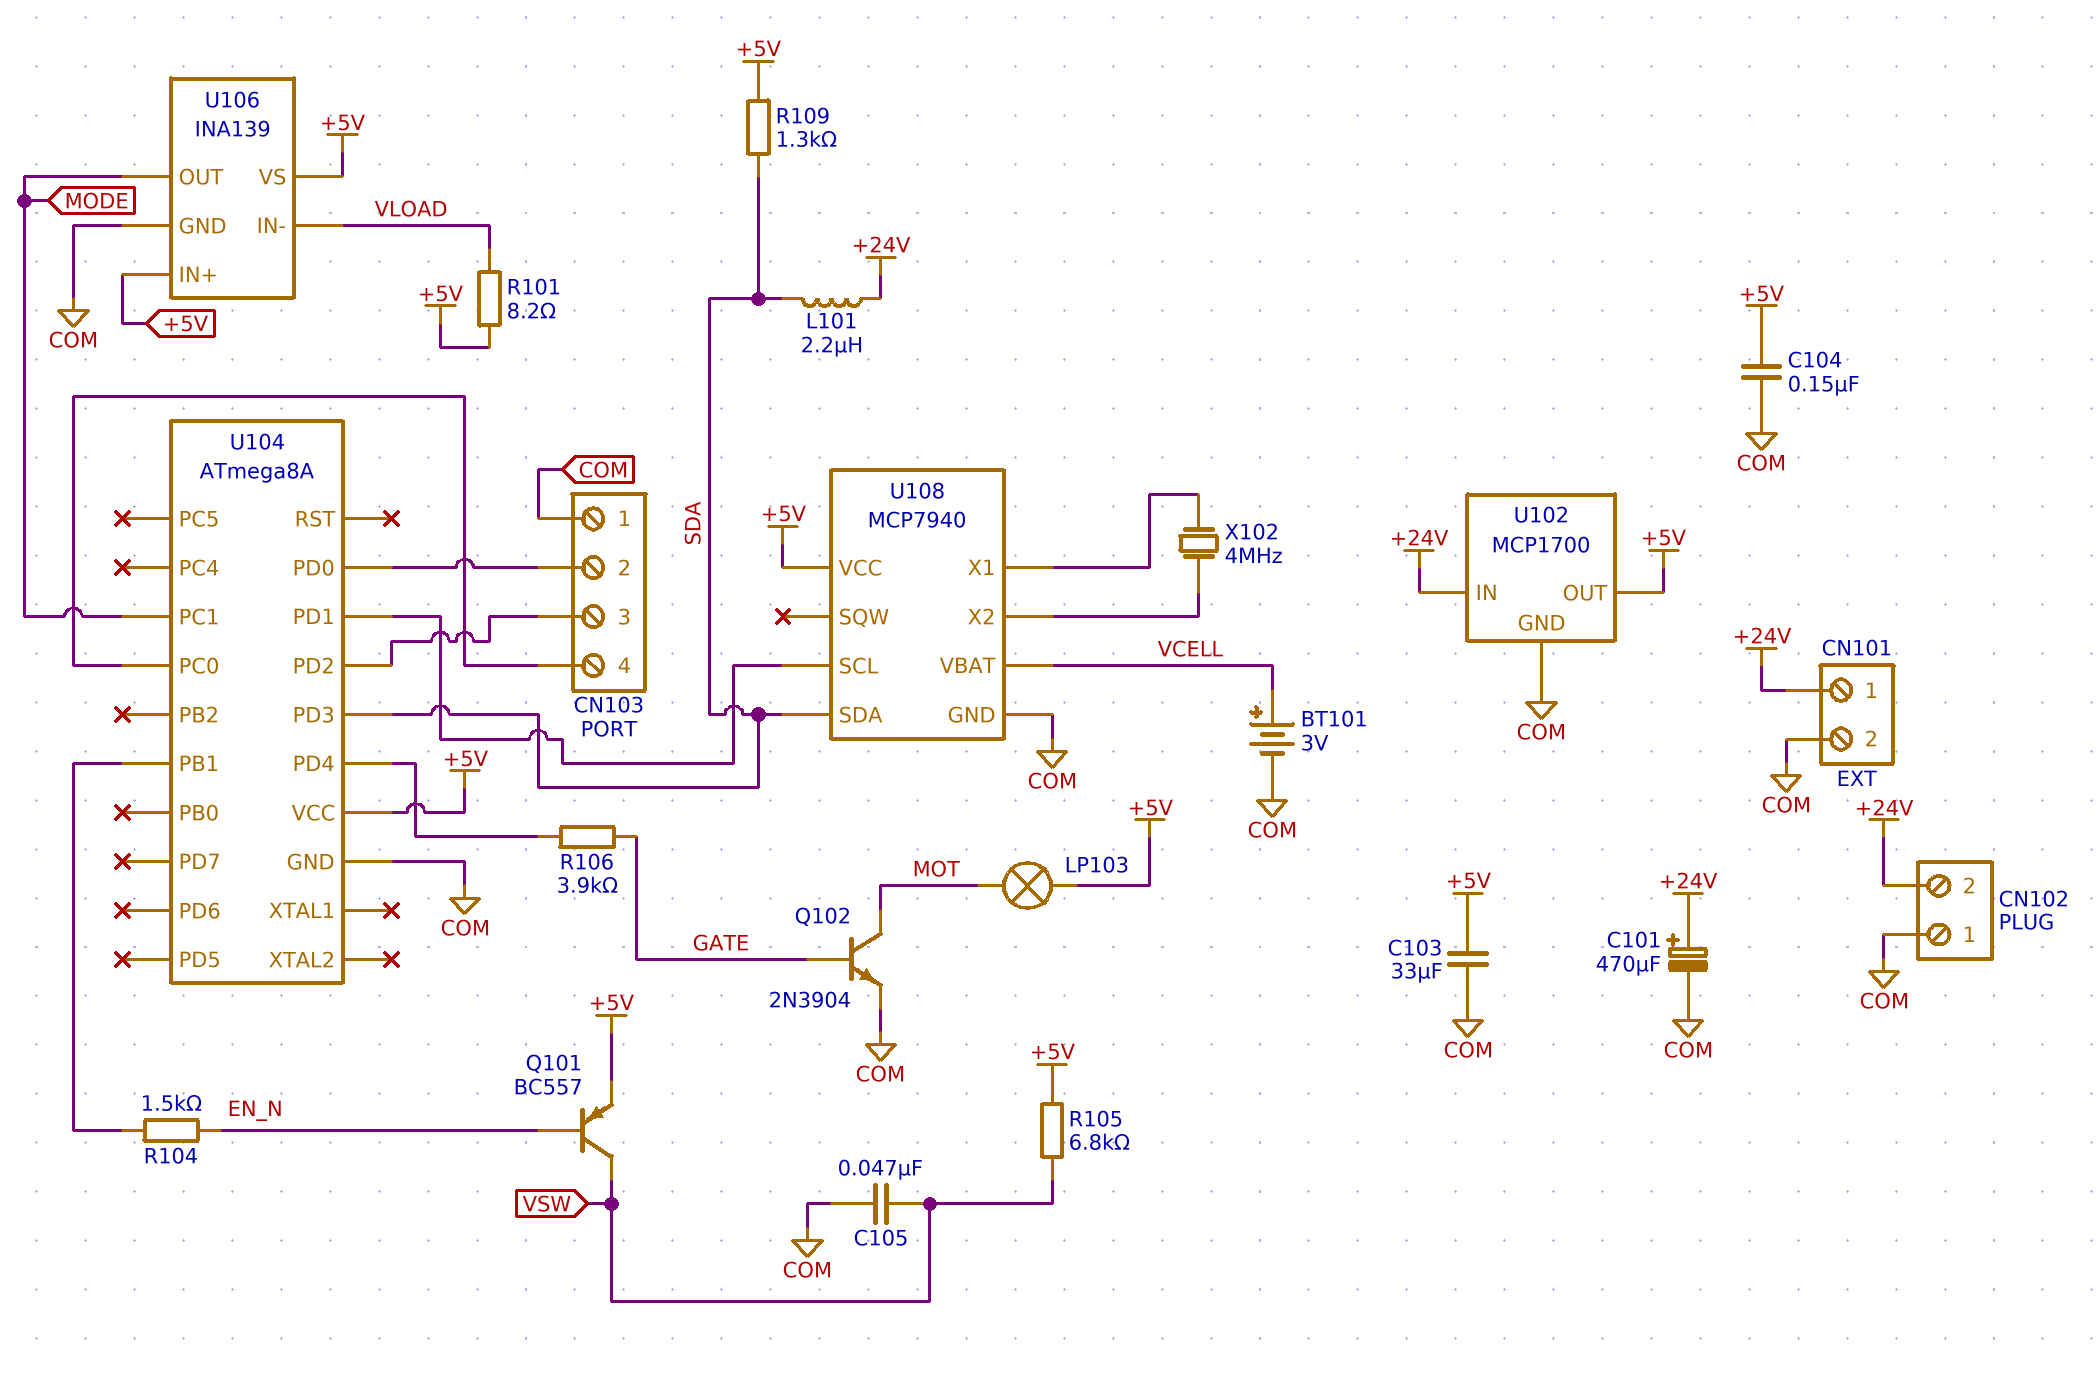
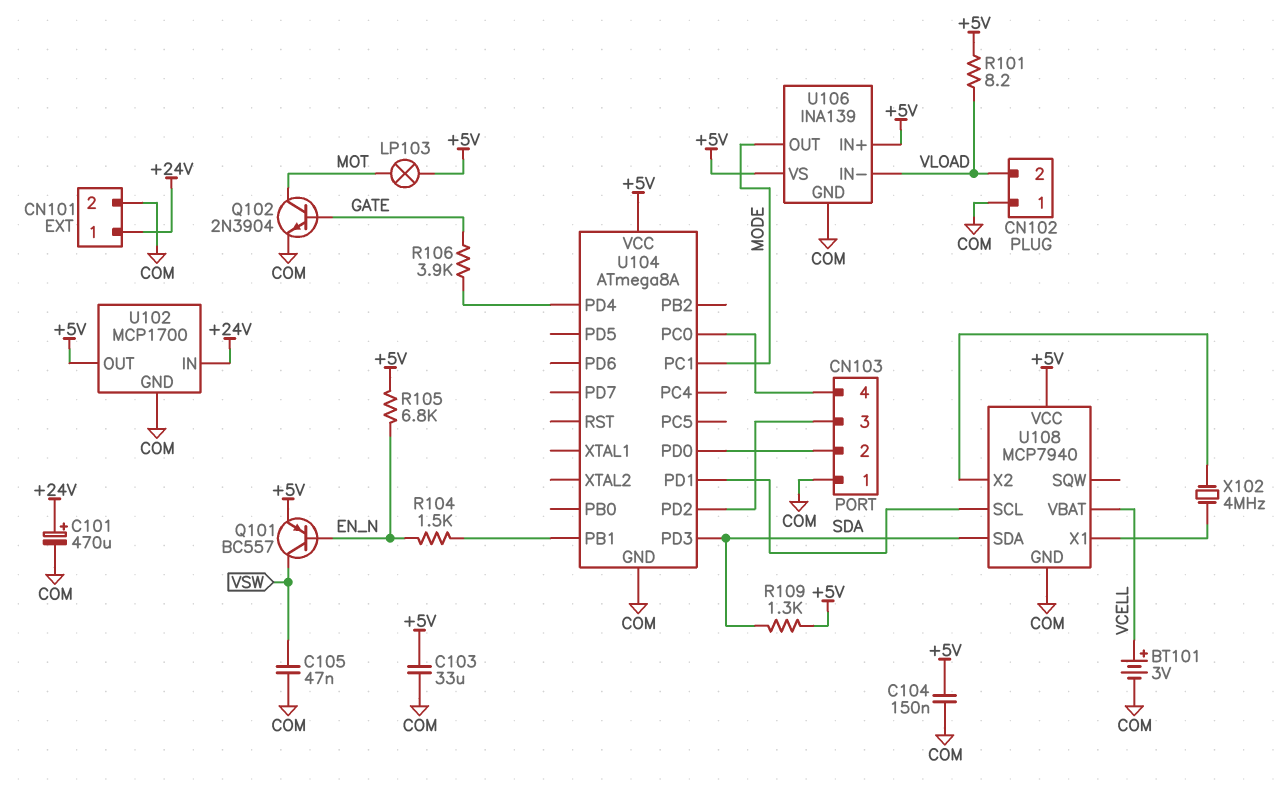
CN102 pin 2: +24V -> VLOAD
L101: 2.2uH (+24V, SDA) -> none
R105: 6.8k (+5V, VSW) -> 6.8k (+5V, EN_N)

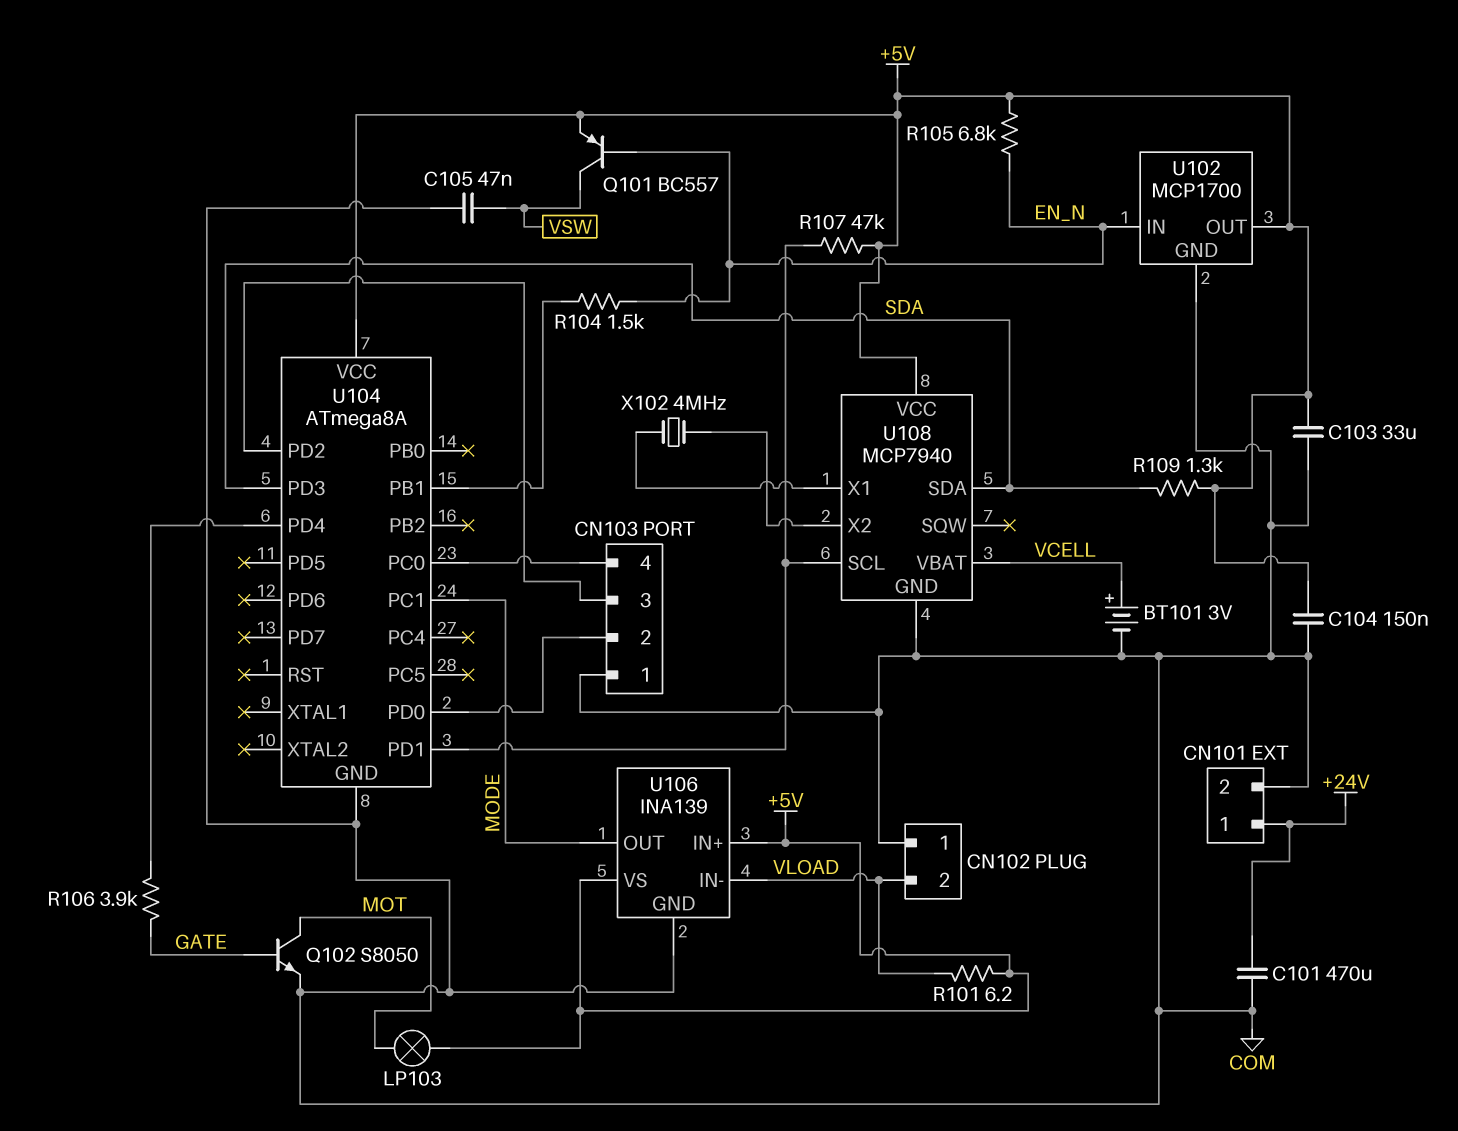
C101: 470uF (plus +24V, minus COM) -> 470uF (+24V, COM)
Q102: NPN 2N3904 (B GATE, C MOT, E COM) -> NPN S8050 (B GATE, C MOT, E COM)
R101: 8.2 (+5V, VLOAD) -> 6.2 (+5V, VLOAD)
R107: none -> 47k (+5V, U104/PD1)
U102 pin IN: +24V -> EN_N

